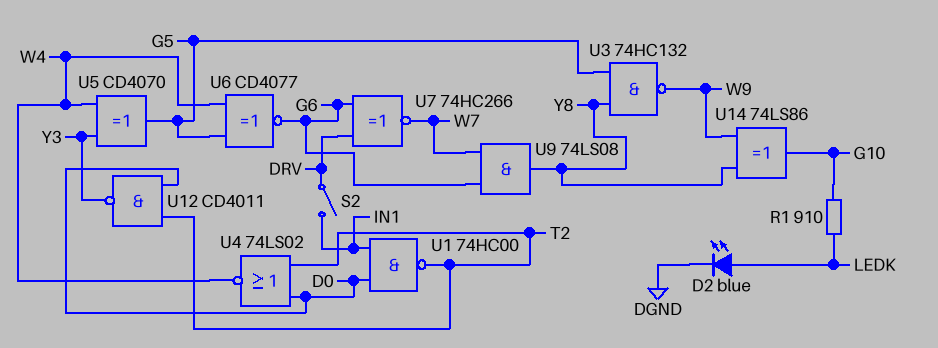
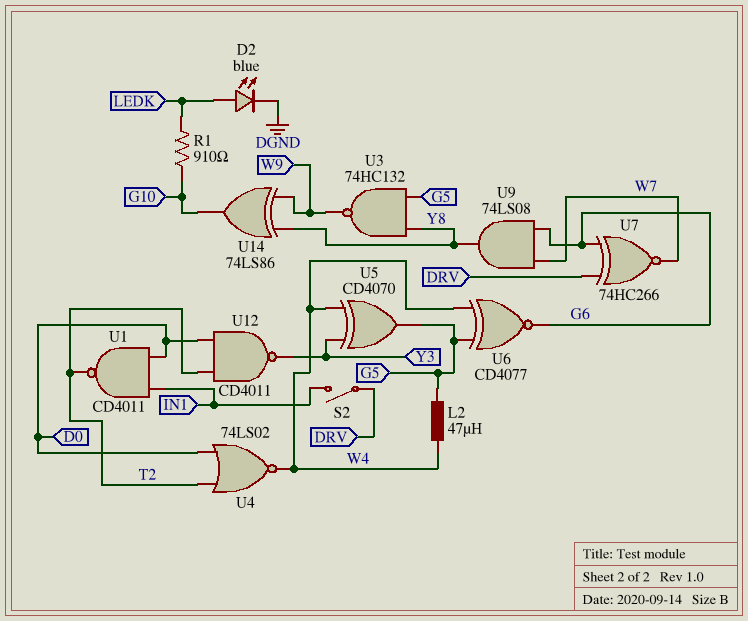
L2: none -> 47uH (G5, W4)
U1: NAND 74HC00 (in D0, in IN1, out T2) -> NAND CD4011 (in D0, in IN1, out T2)

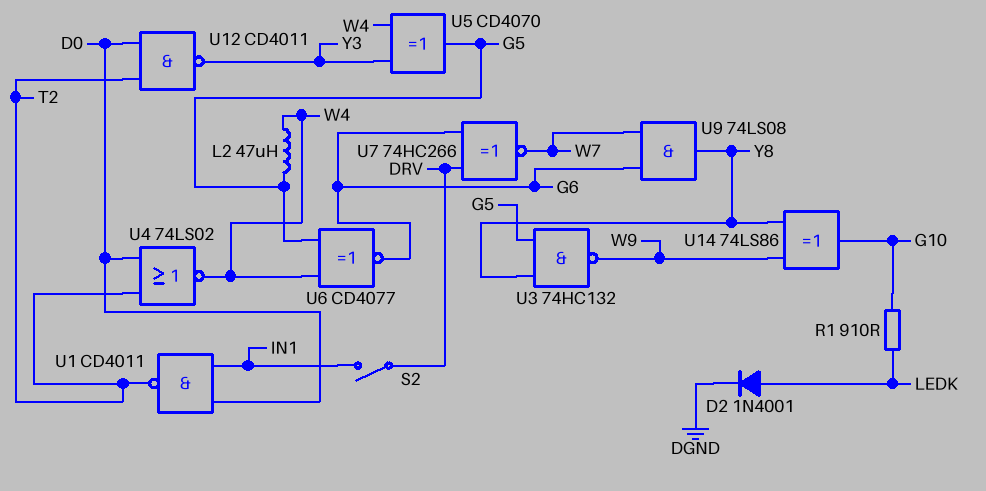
D2: LED blue (A LEDK, K DGND) -> diode 1N4001 (A LEDK, K DGND)

